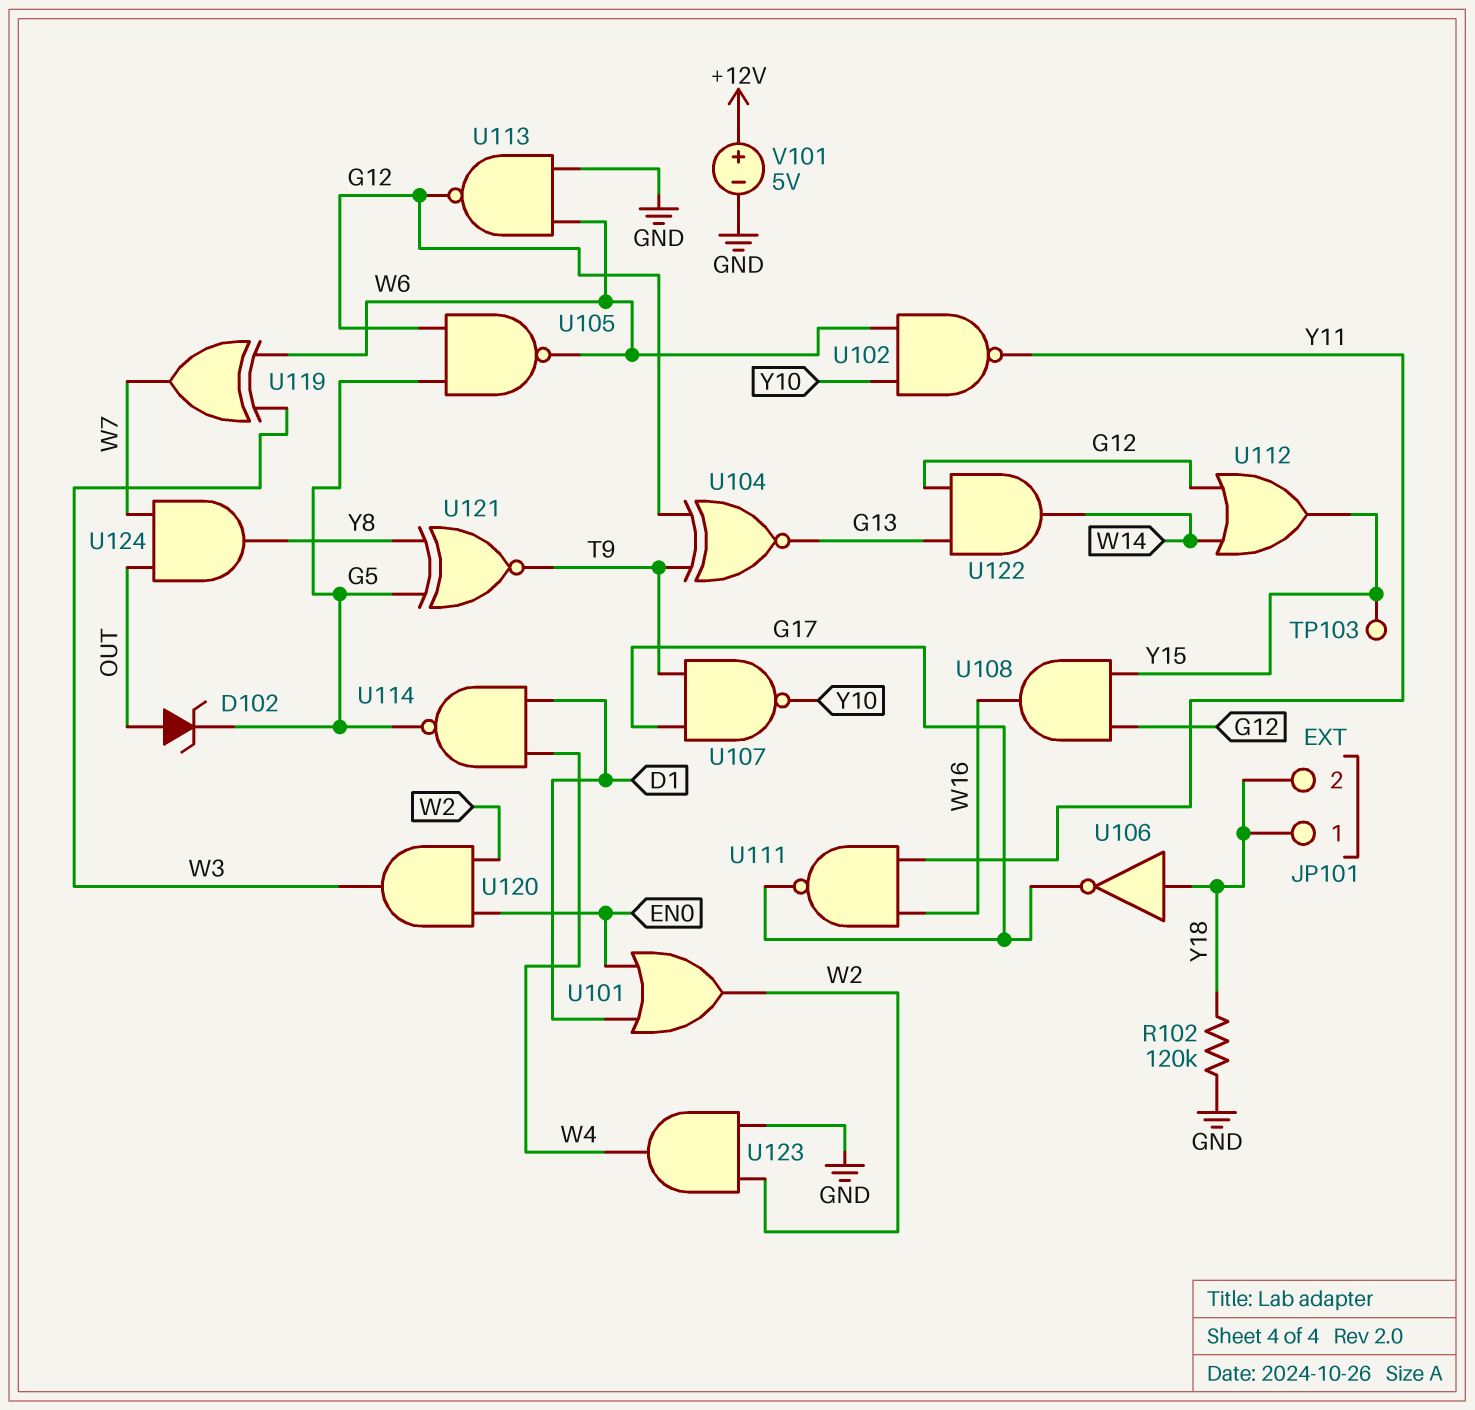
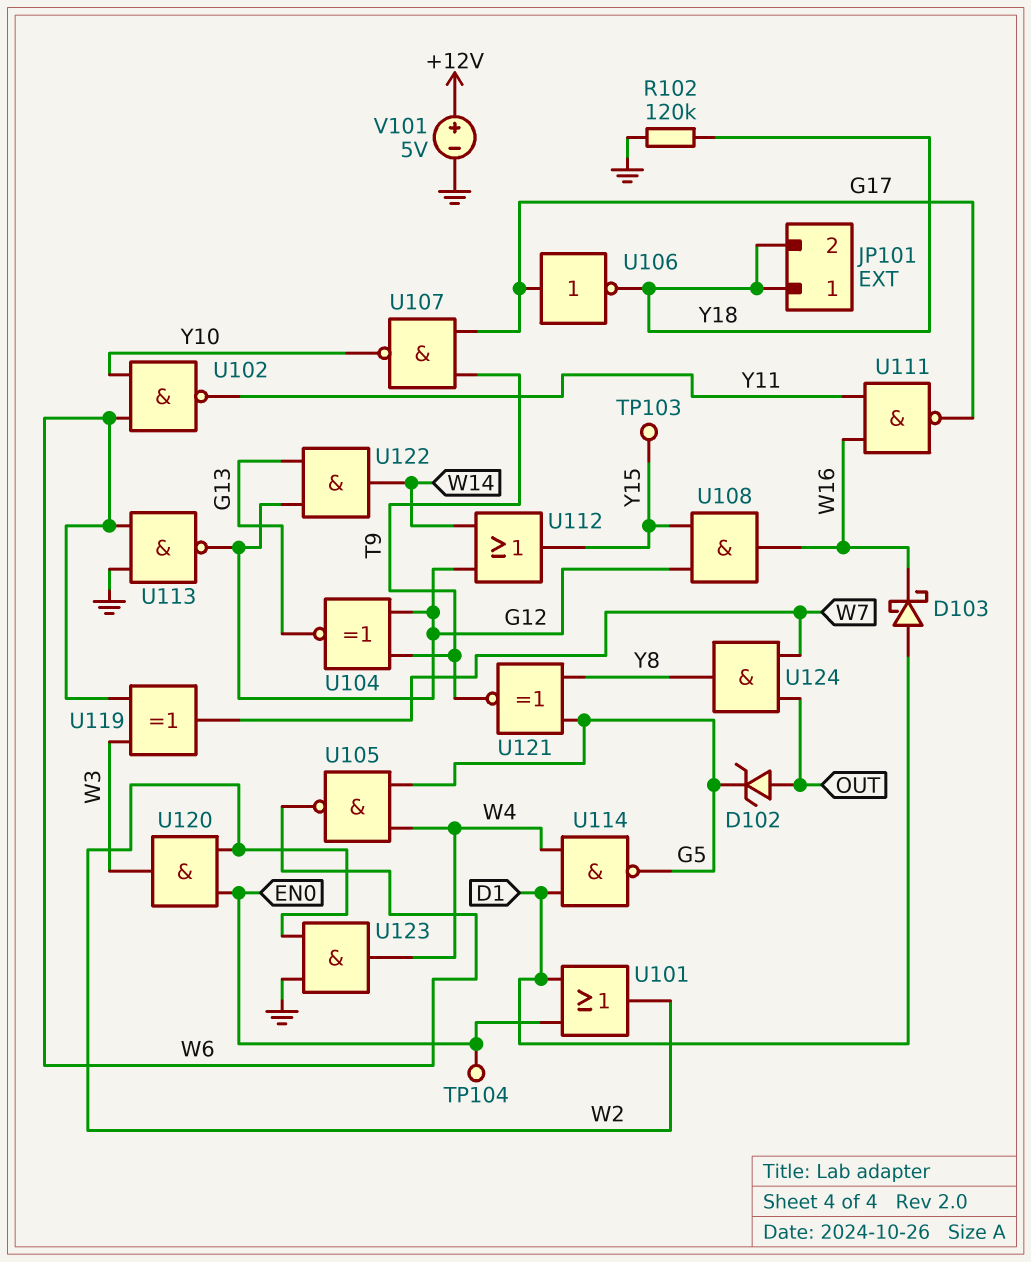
D103: none -> schottky (A D1, K W16)
TP104: none -> test point (EN0)
U105: NAND (in G5, in G12, out W6) -> NAND (in G5, in W4, out W6)
U106: NOT (in Y18, out G17) -> NOT (in G17, out Y18)

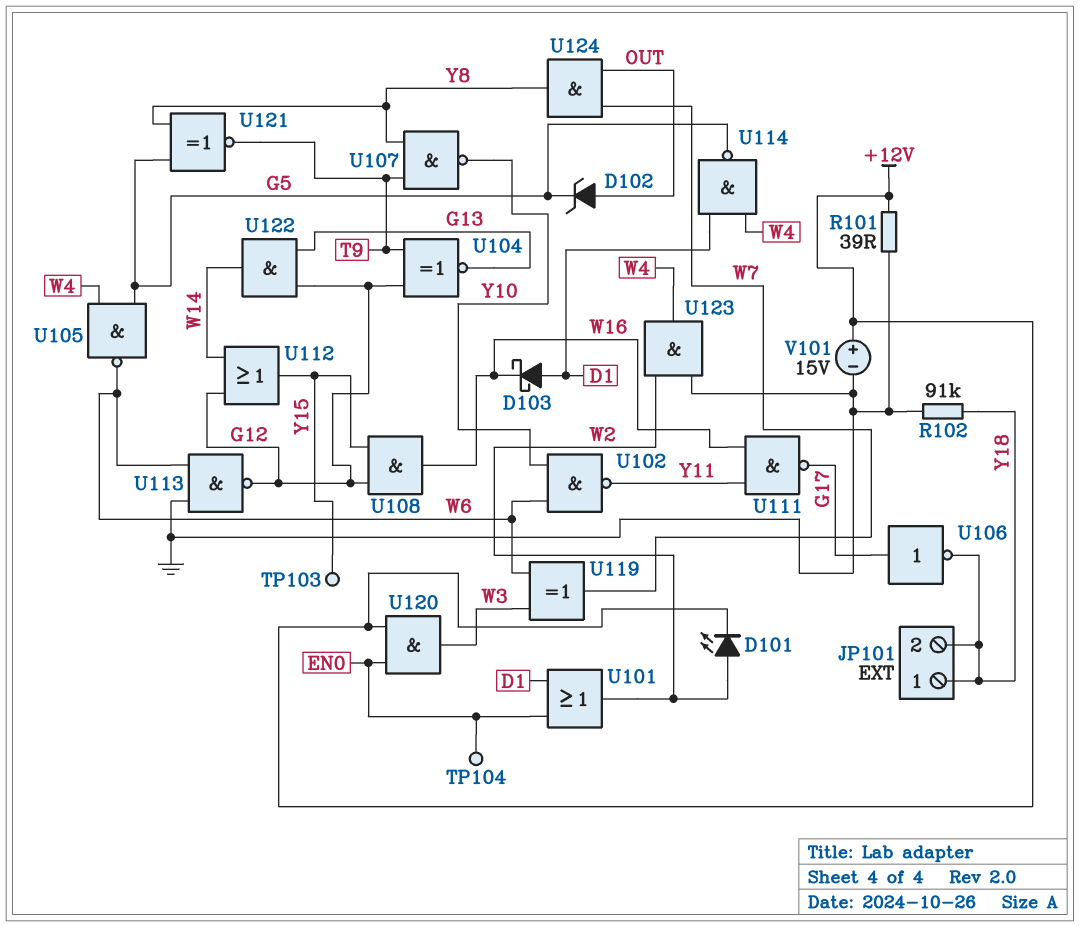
D101: none -> LED (A W2, K +12V)
R101: none -> 39 (+12V, GND)
R102: 120k (GND, Y18) -> 91k (GND, Y18)
U107: NAND (in G17, in T9, out Y10) -> NAND (in T9, in Y8, out Y10)
U120: AND (in EN0, in W2, out W3) -> AND (in +12V, in EN0, out W3)
V101: 5V (plus +12V, minus GND) -> 15V (plus +12V, minus GND)

